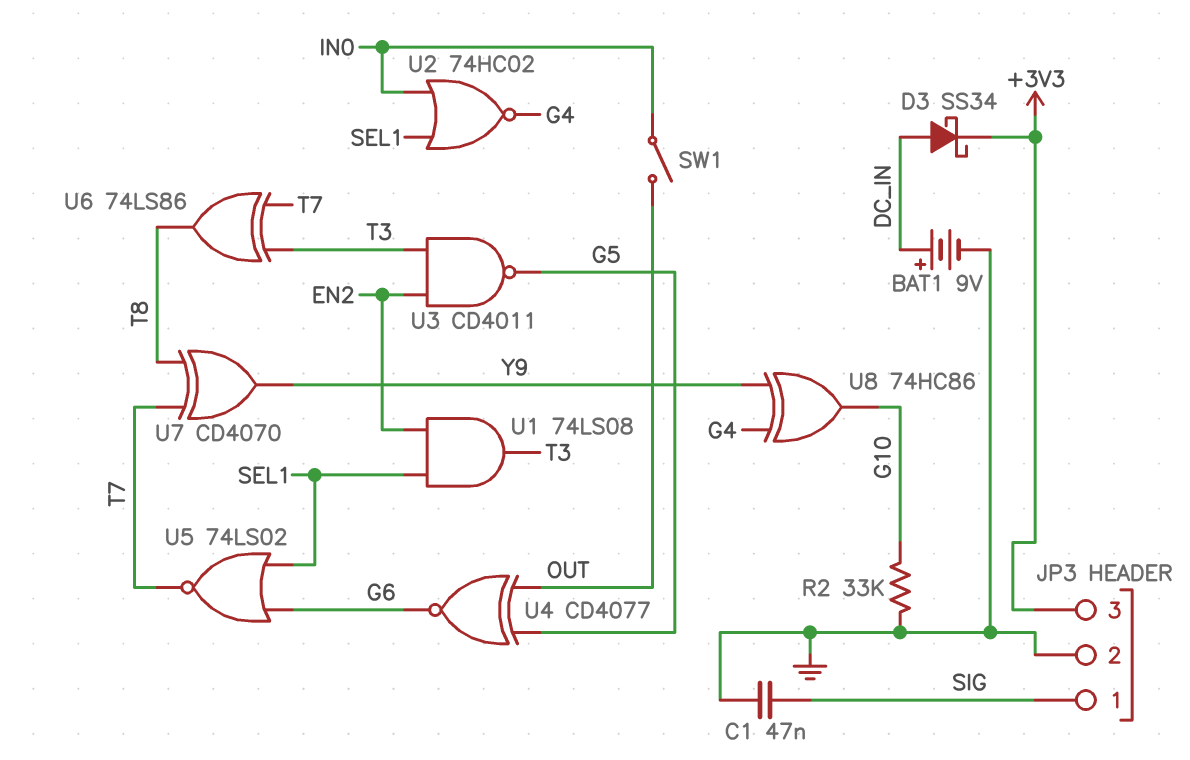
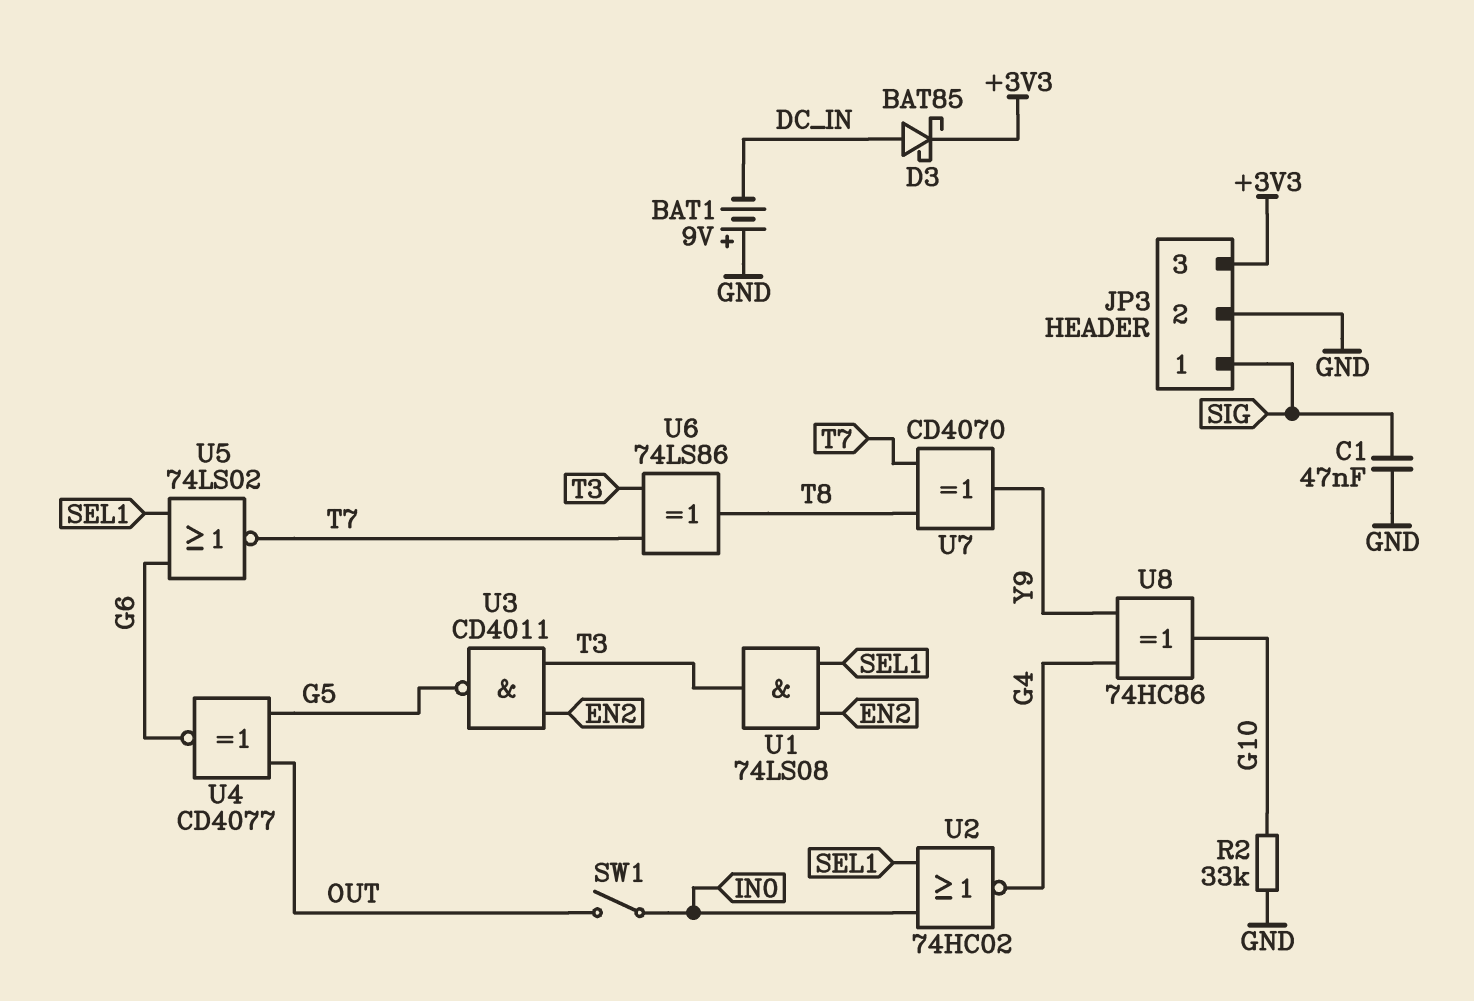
BAT1: 9V (plus DC_IN, minus GND) -> 9V (plus GND, minus DC_IN)
D3: schottky SS34 (A DC_IN, K +3V3) -> schottky BAT85 (A DC_IN, K +3V3)

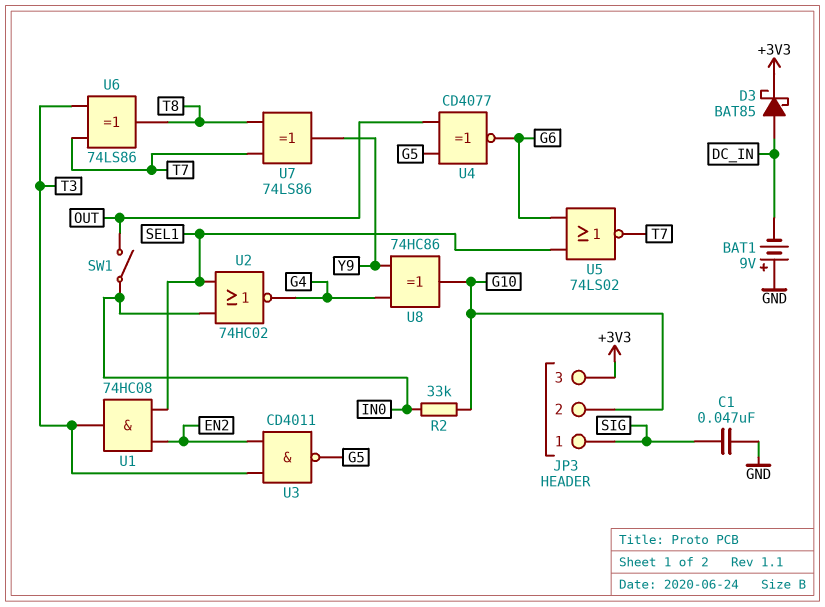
JP3 pin 2: GND -> G10
R2: 33k (G10, GND) -> 33k (G10, IN0)
U1: AND 74LS08 (in EN2, in SEL1, out T3) -> AND 74HC08 (in EN2, in SEL1, out T3)
U7: XOR CD4070 (in T7, in T8, out Y9) -> XOR 74LS86 (in T7, in T8, out Y9)

